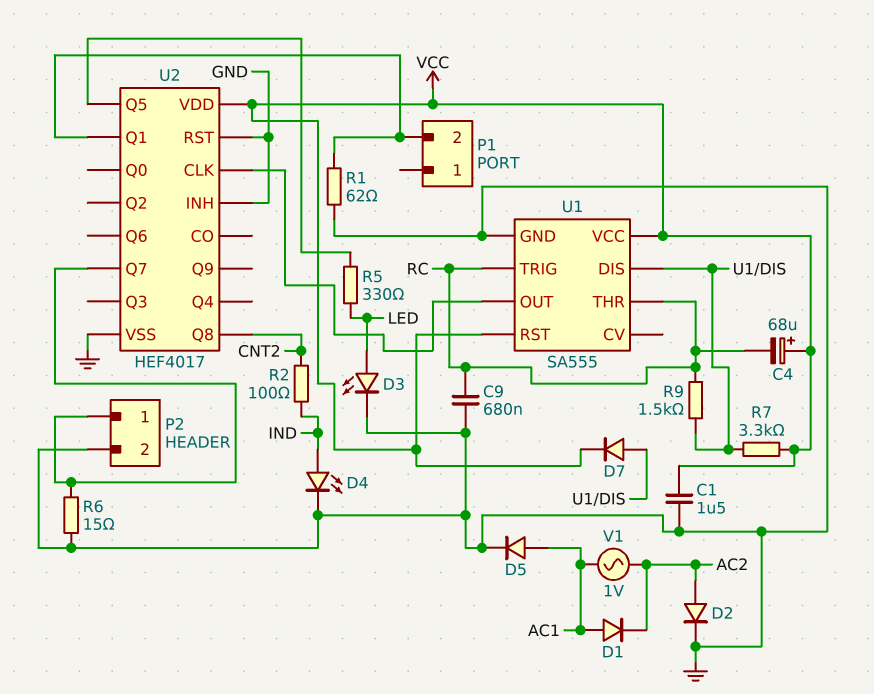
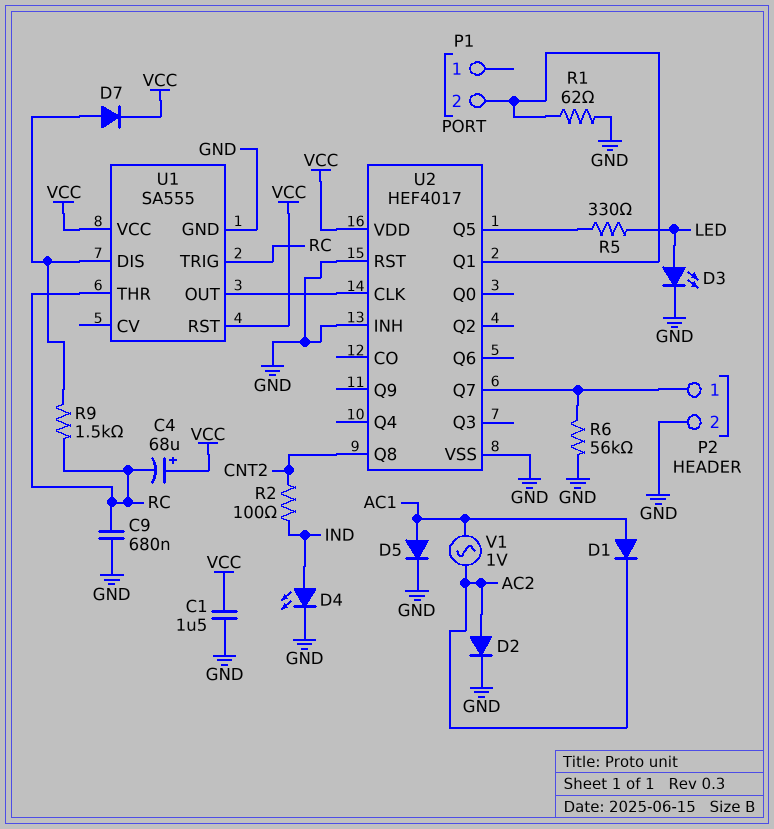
R6: 15 (GND, P2/1) -> 56k (GND, P2/1)
R7: 3.3k (U1/DIS, VCC) -> none

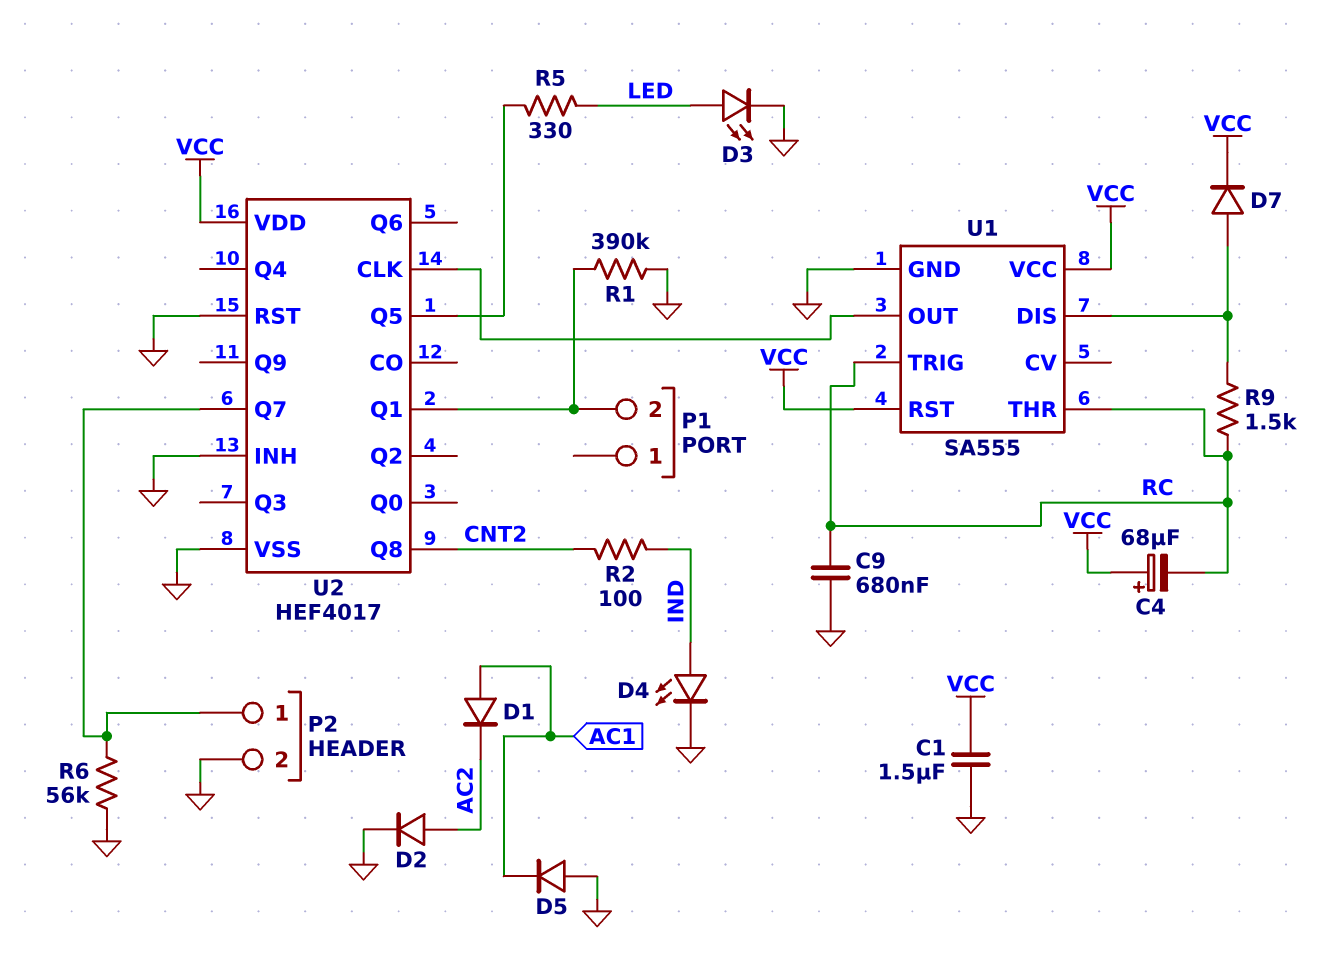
D5: diode (A AC1, K GND) -> diode (A GND, K AC1)
R1: 62 (GND, P1/2) -> 390k (GND, P1/2)
V1: AC 1V (AC1, AC2) -> none

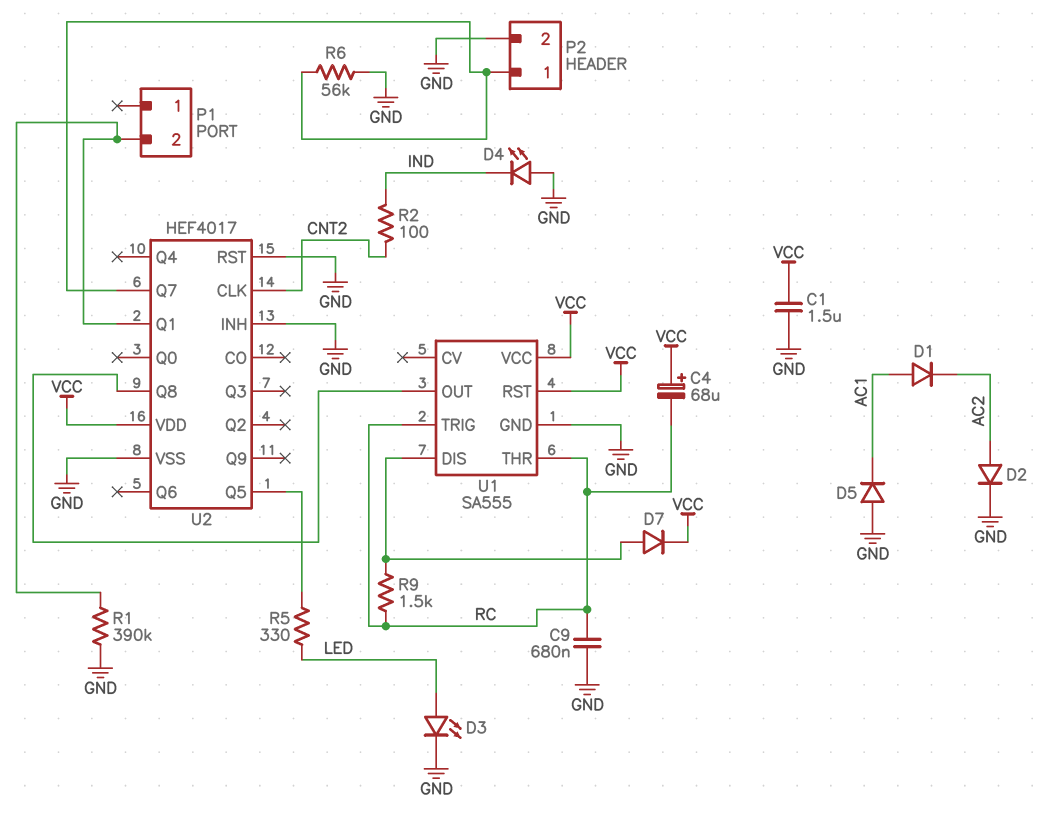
D4: LED (A IND, K GND) -> LED (A GND, K IND)
U2 pin CLK: U1/OUT -> CNT2
U2 pin Q8: CNT2 -> U1/OUT

